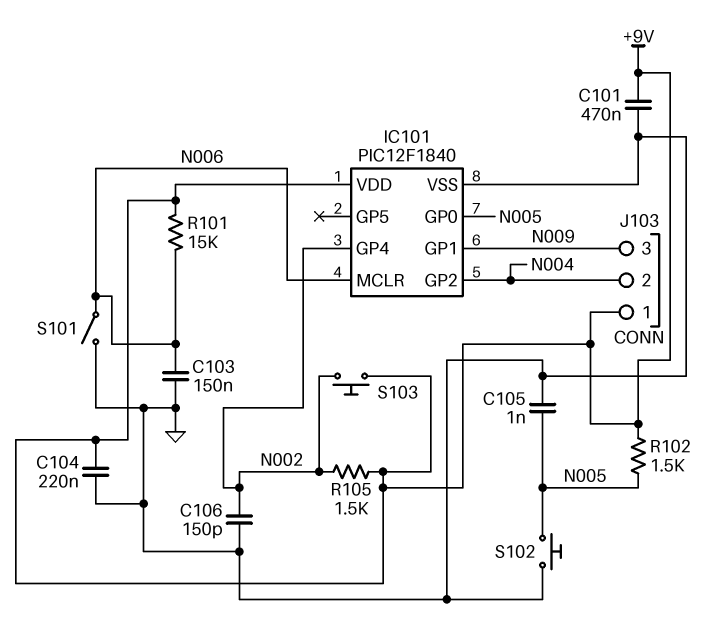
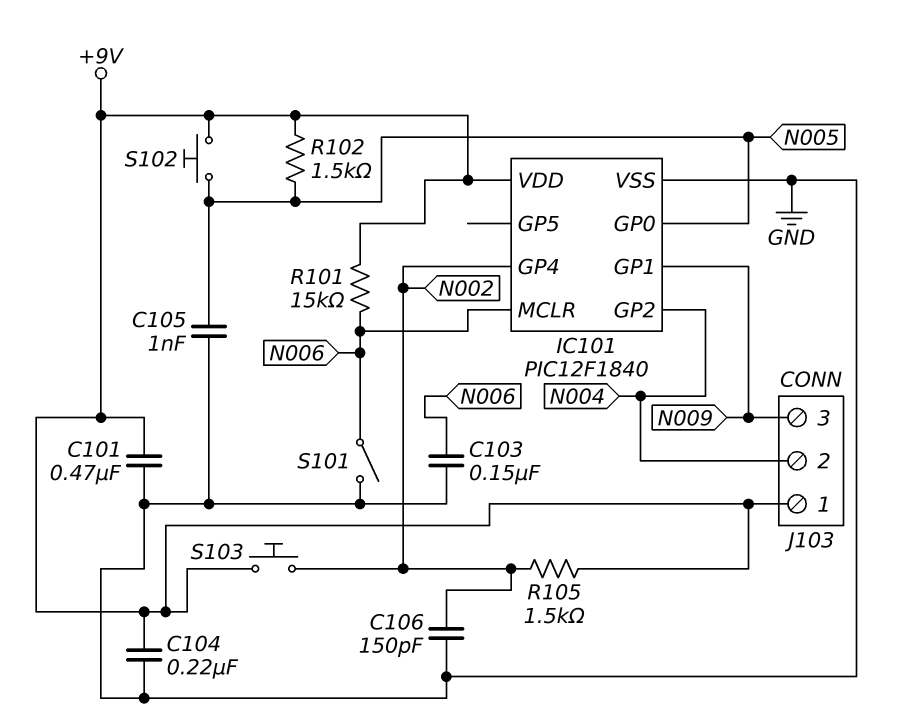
S102: button (GND, N005) -> button (+9V, N005)

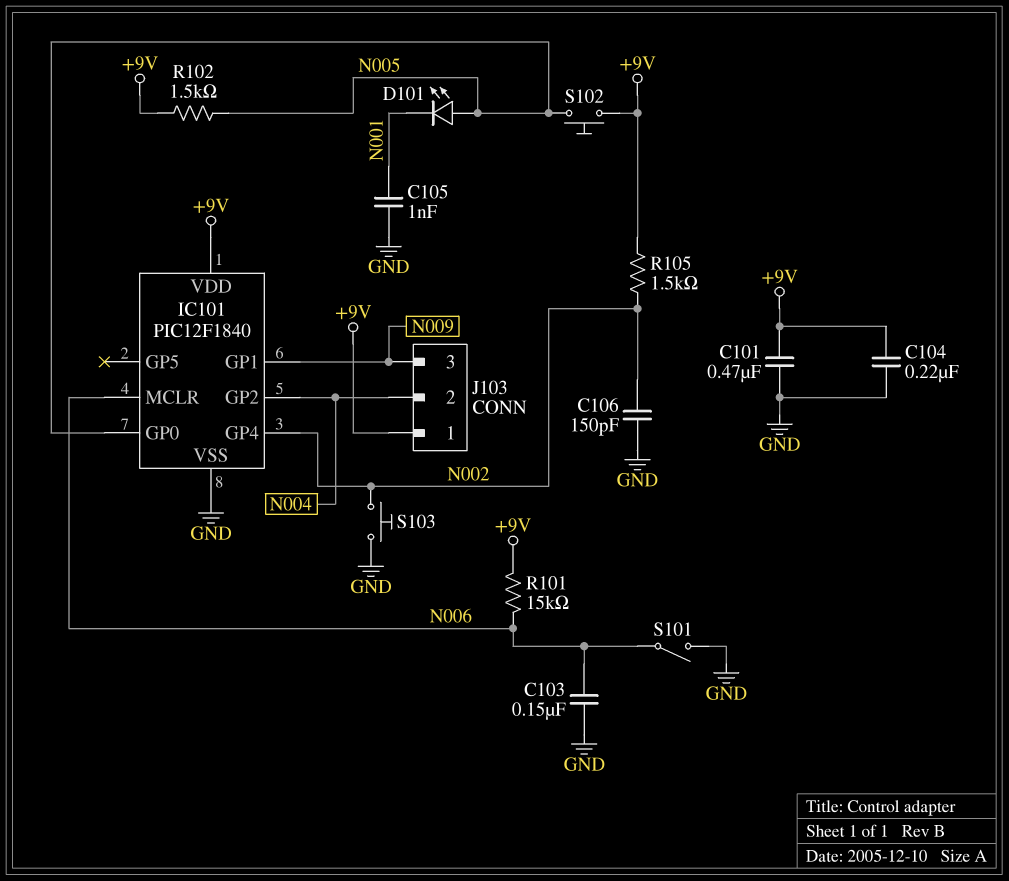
C105: 1nF (GND, N005) -> 1nF (GND, N001)
D101: none -> LED (A N005, K N001)
S103: button (+9V, N002) -> button (GND, N002)

